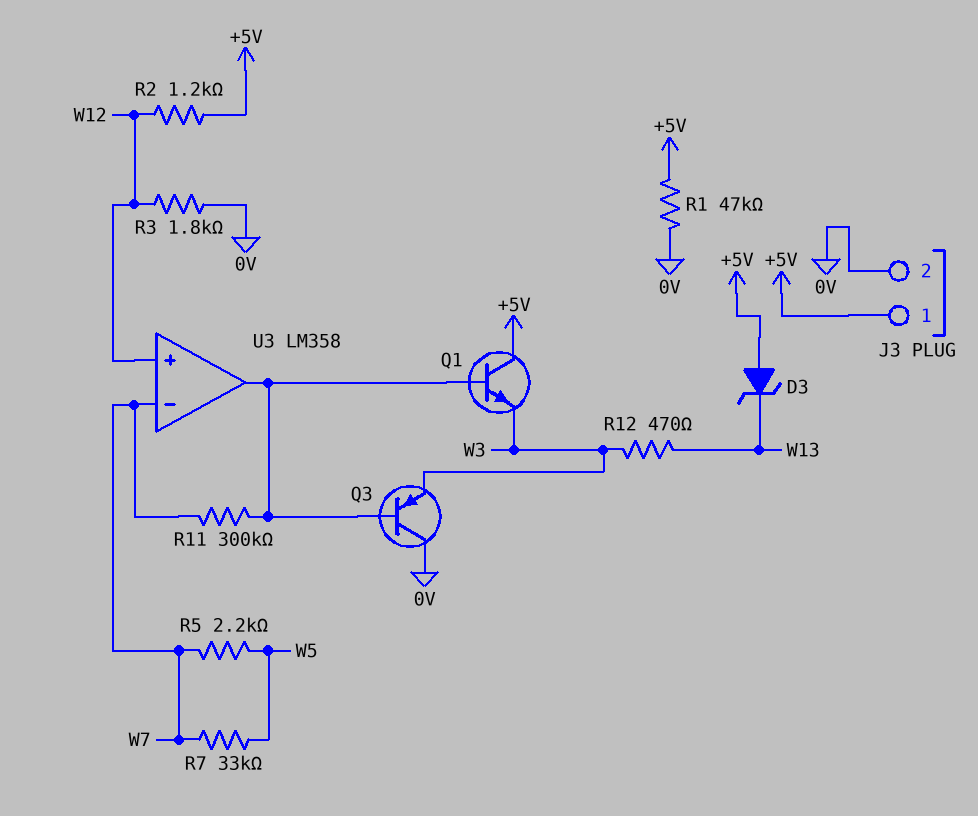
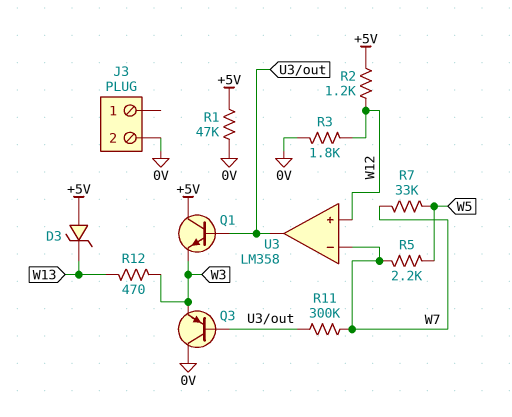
J3 pin 1: +5V -> none

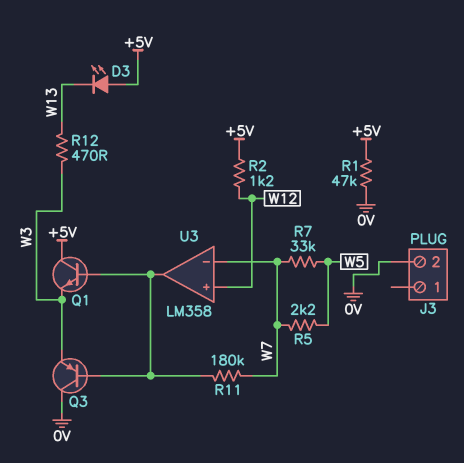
D3: zener (A +5V, K W13) -> LED (A +5V, K W13)
R3: 1.8k (0V, W12) -> none
R11: 300k (U3/out, W7) -> 180k (U3/out, W7)

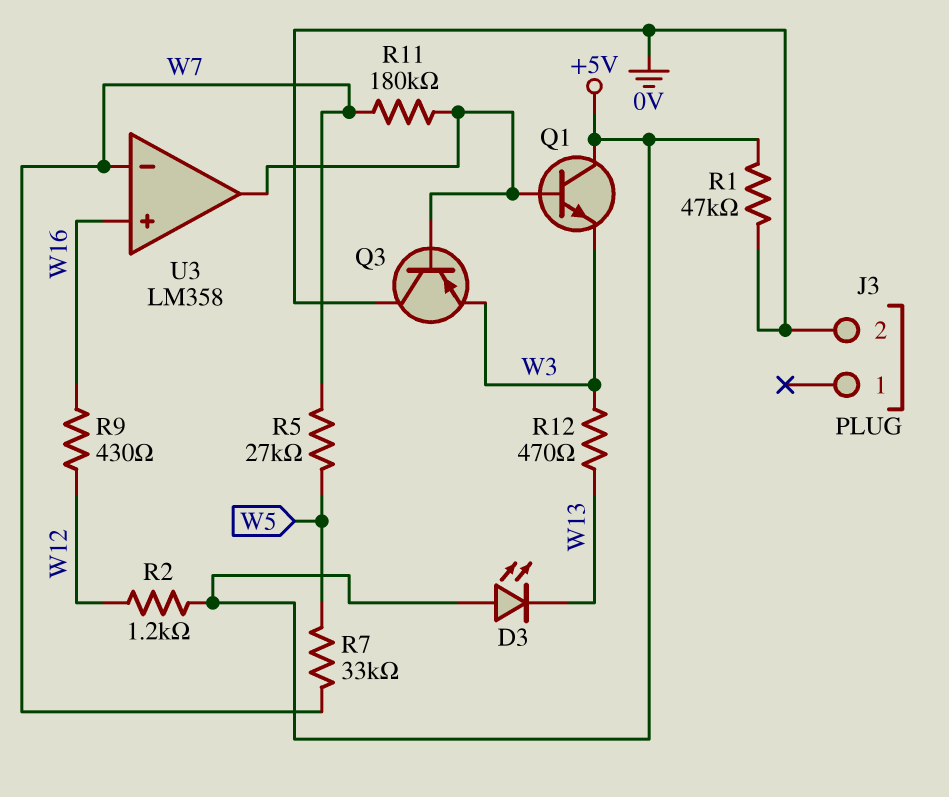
R5: 2.2k (W5, W7) -> 27k (W5, W7)
R9: none -> 430 (W12, W16)
U3 pin in+: W12 -> W16

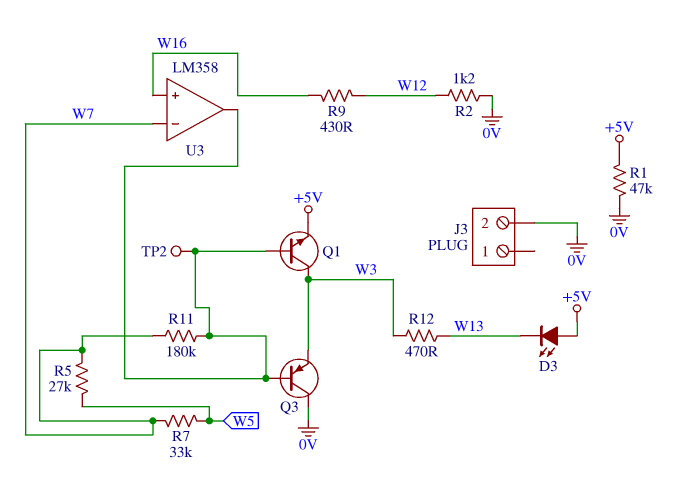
Q1: NPN (B U3/out, C +5V, E W3) -> NPN (B U3/out, C W3, E +5V)
R2: 1.2k (+5V, W12) -> 1.2k (0V, W12)
TP2: none -> test point (U3/out)

